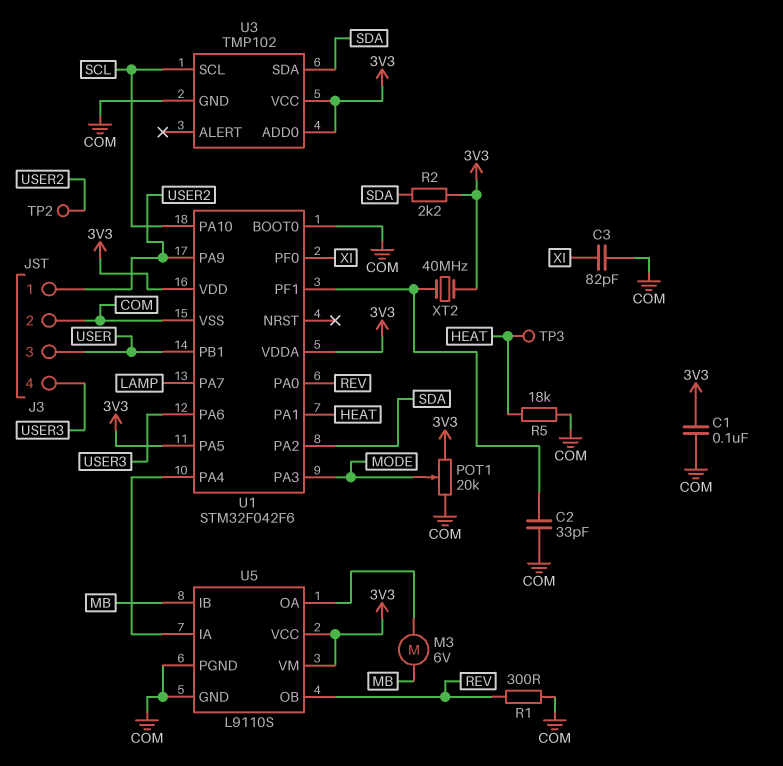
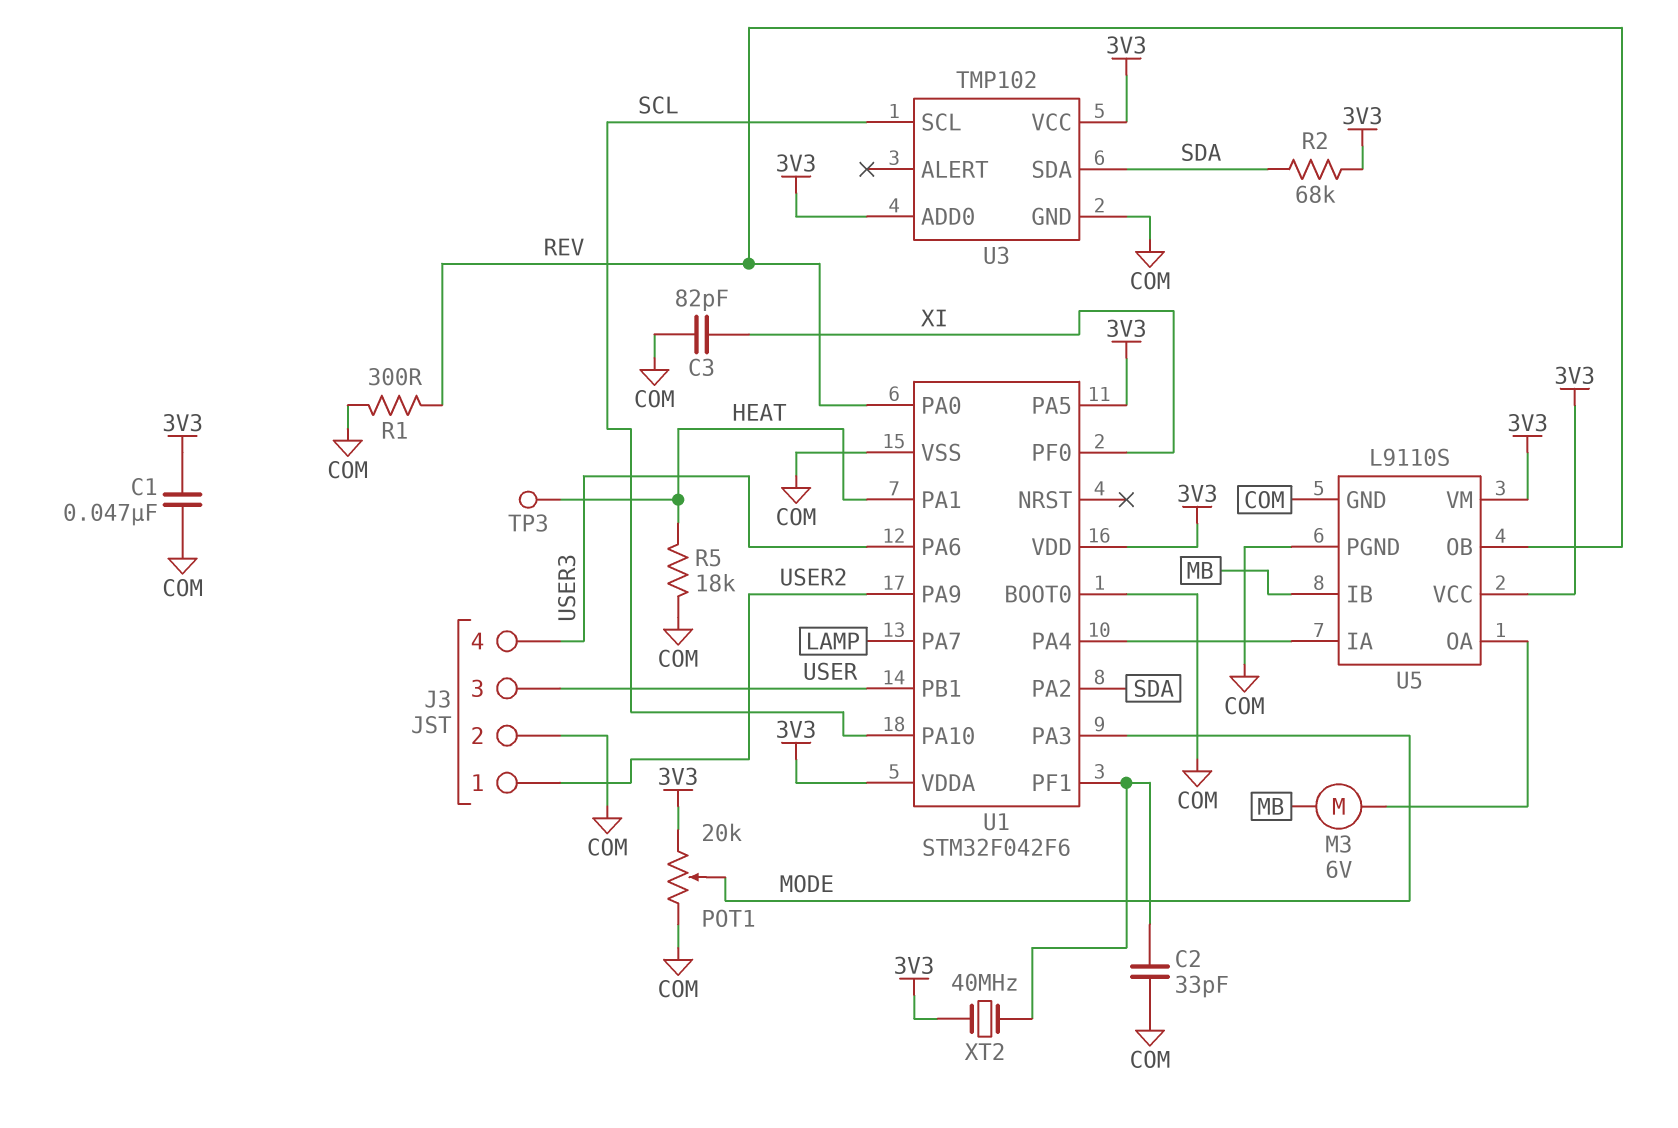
C1: 100nF (3V3, COM) -> 47nF (3V3, COM)
R2: 2.2k (3V3, SDA) -> 68k (3V3, SDA)
TP2: test point (USER2) -> none

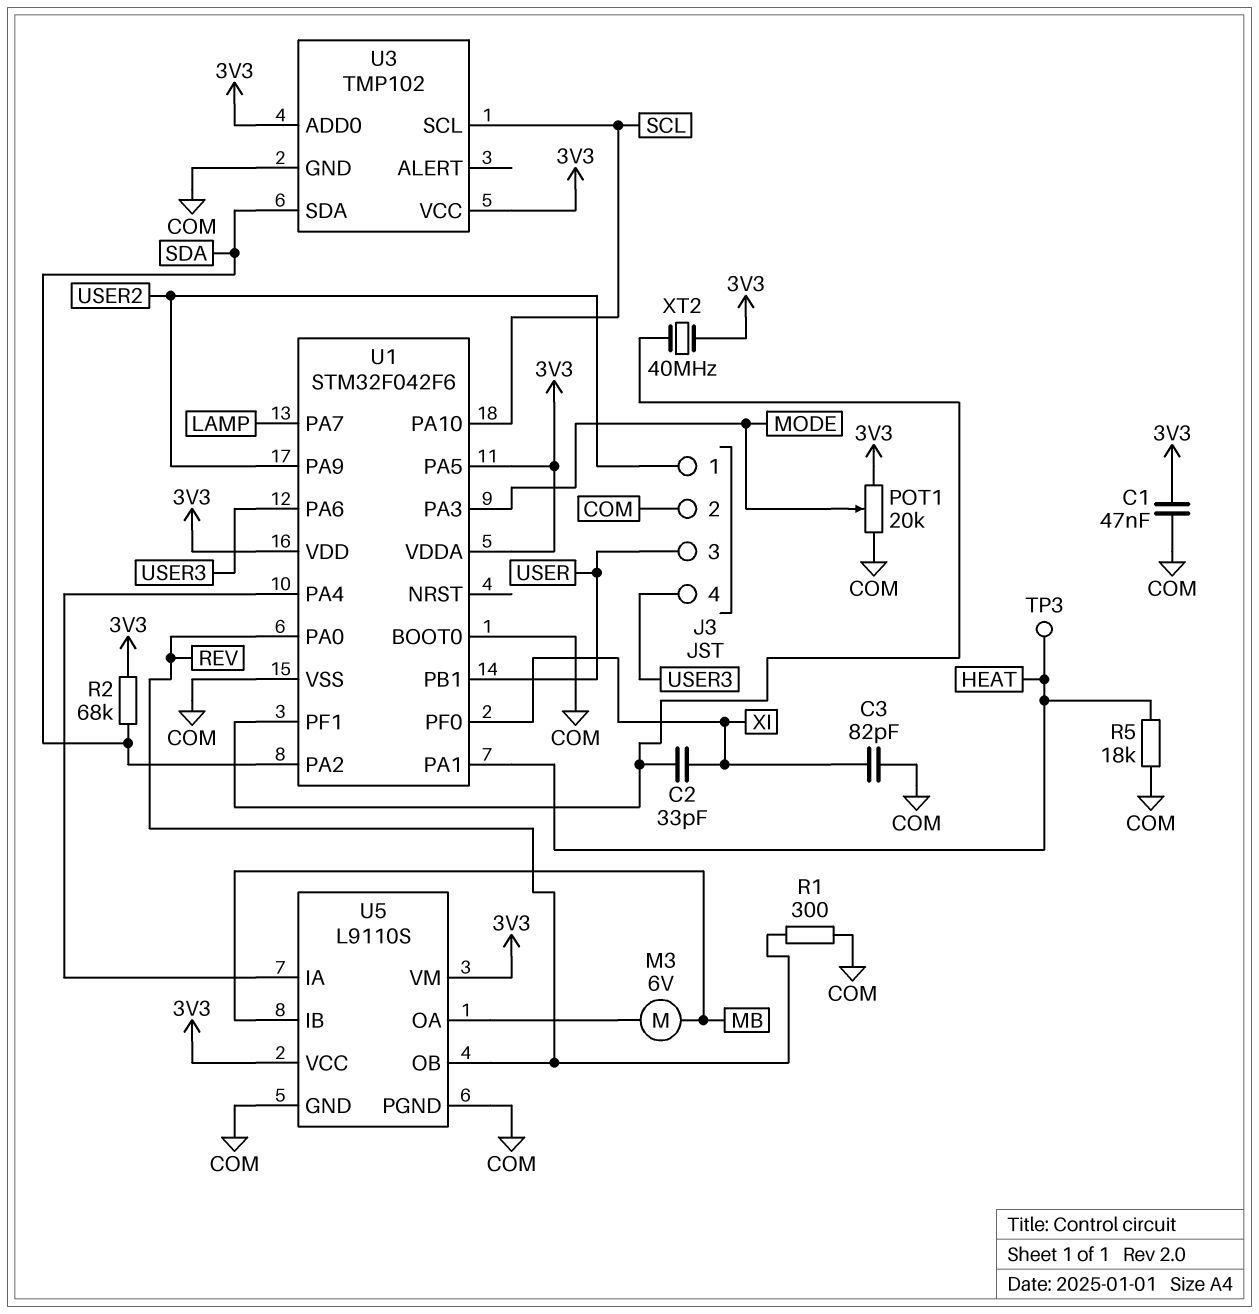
C2: 33pF (COM, U1/PF1) -> 33pF (U1/PF1, XI)

